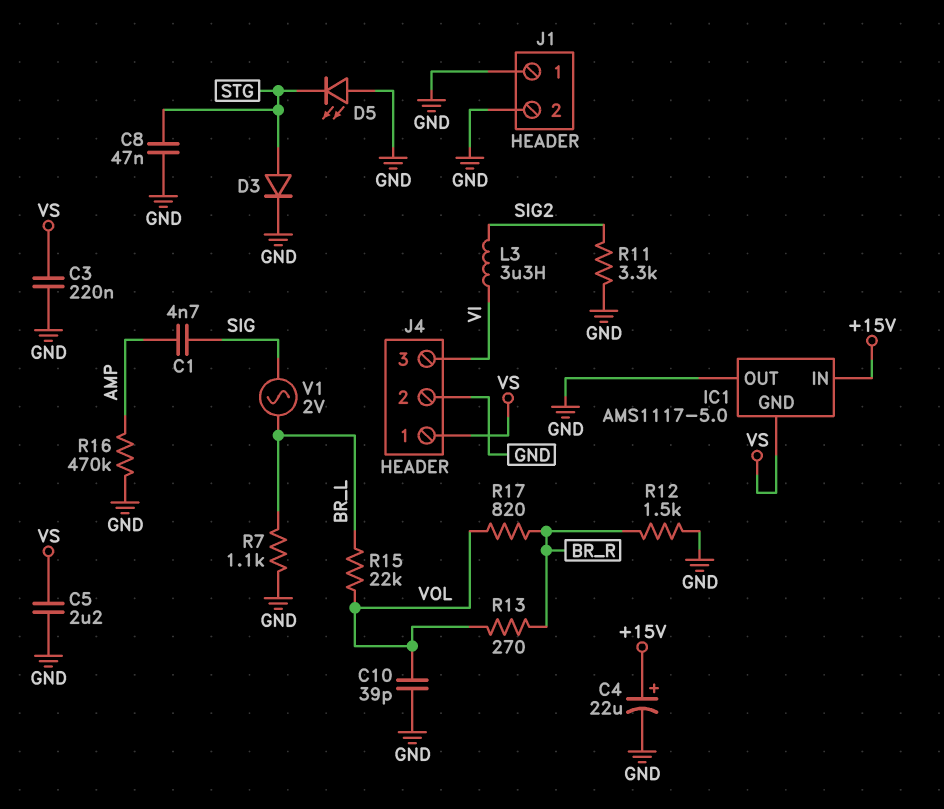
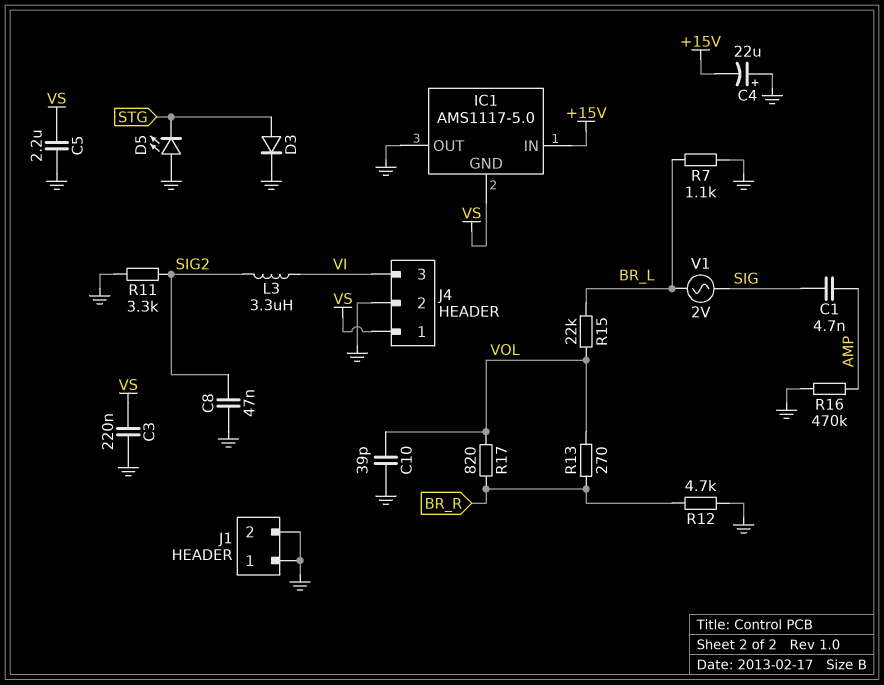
C4: 22uF (plus +15V, minus GND) -> 22uF (plus GND, minus +15V)
C8: 47nF (GND, STG) -> 47nF (GND, SIG2)
R12: 1.5k (BR_R, GND) -> 4.7k (BR_R, GND)

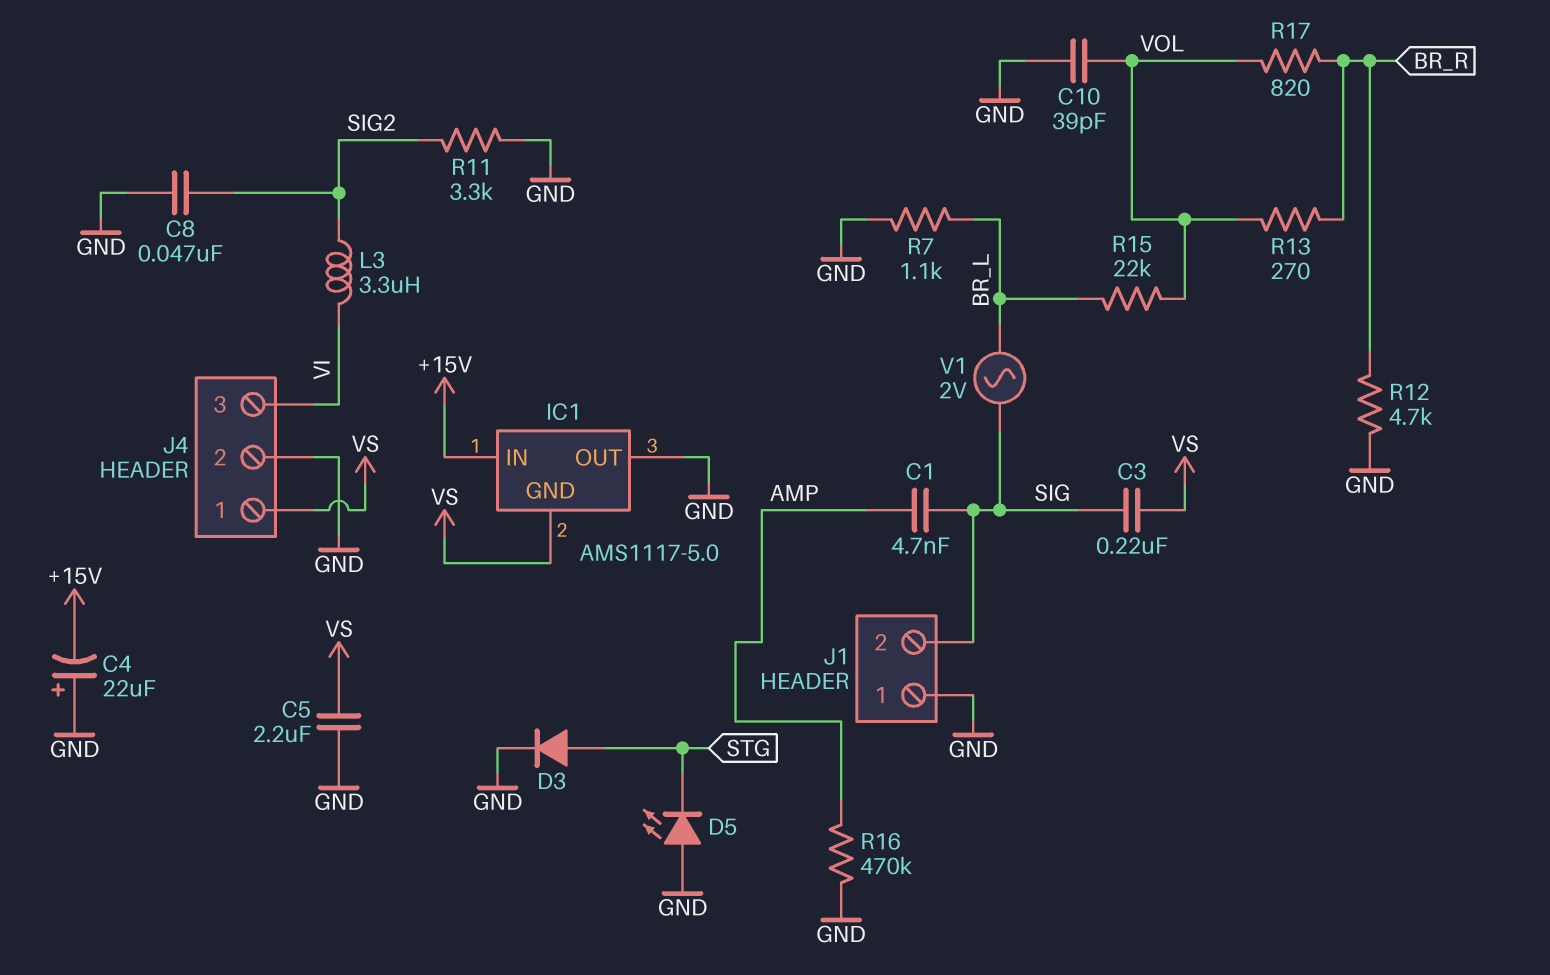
C3: 220nF (GND, VS) -> 220nF (SIG, VS)
J1 pin 2: GND -> SIG

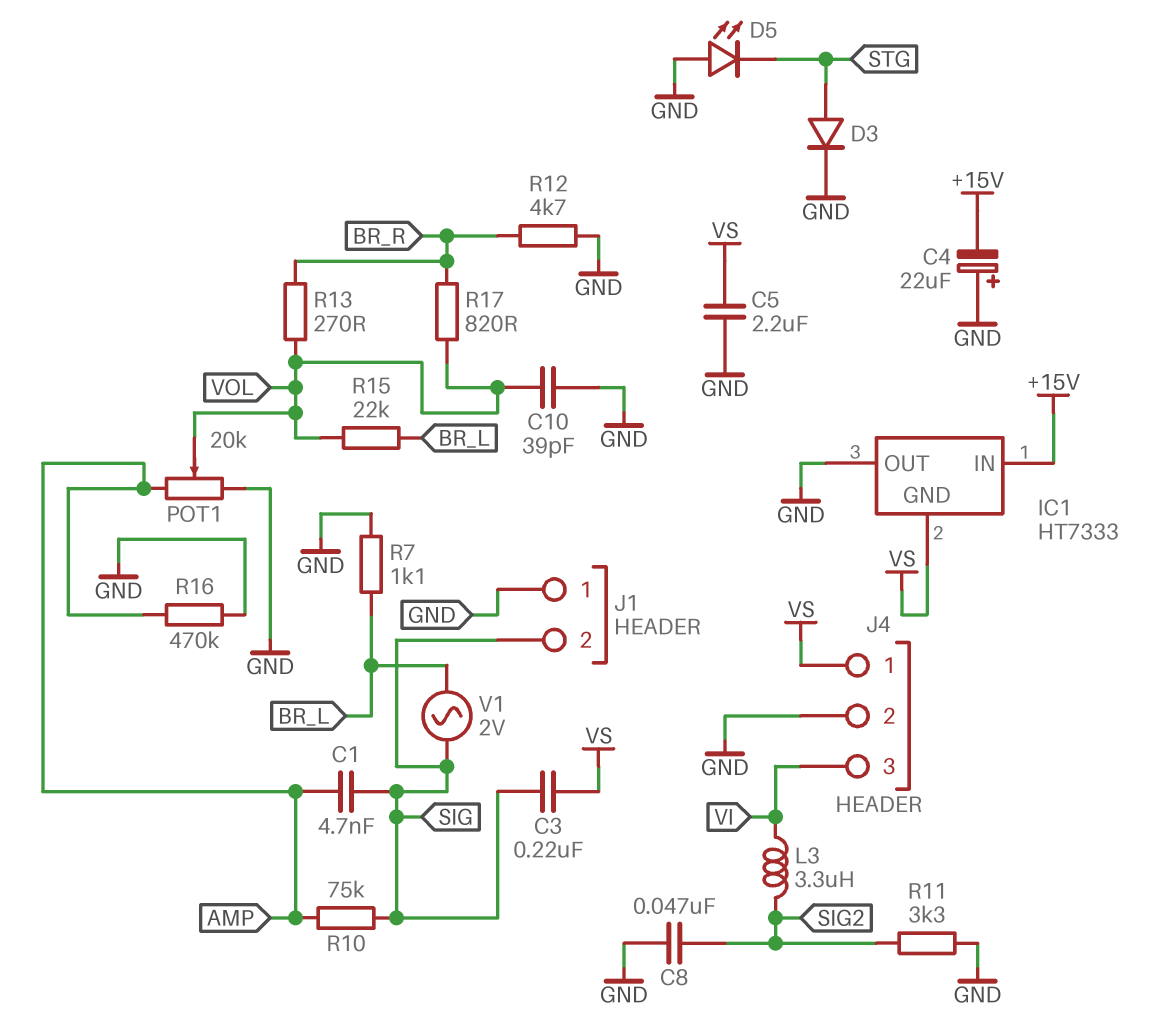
IC1: AMS1117-5.0 -> HT7333
POT1: none -> 20k (AMP, GND, wiper VOL)
R10: none -> 75k (AMP, SIG)

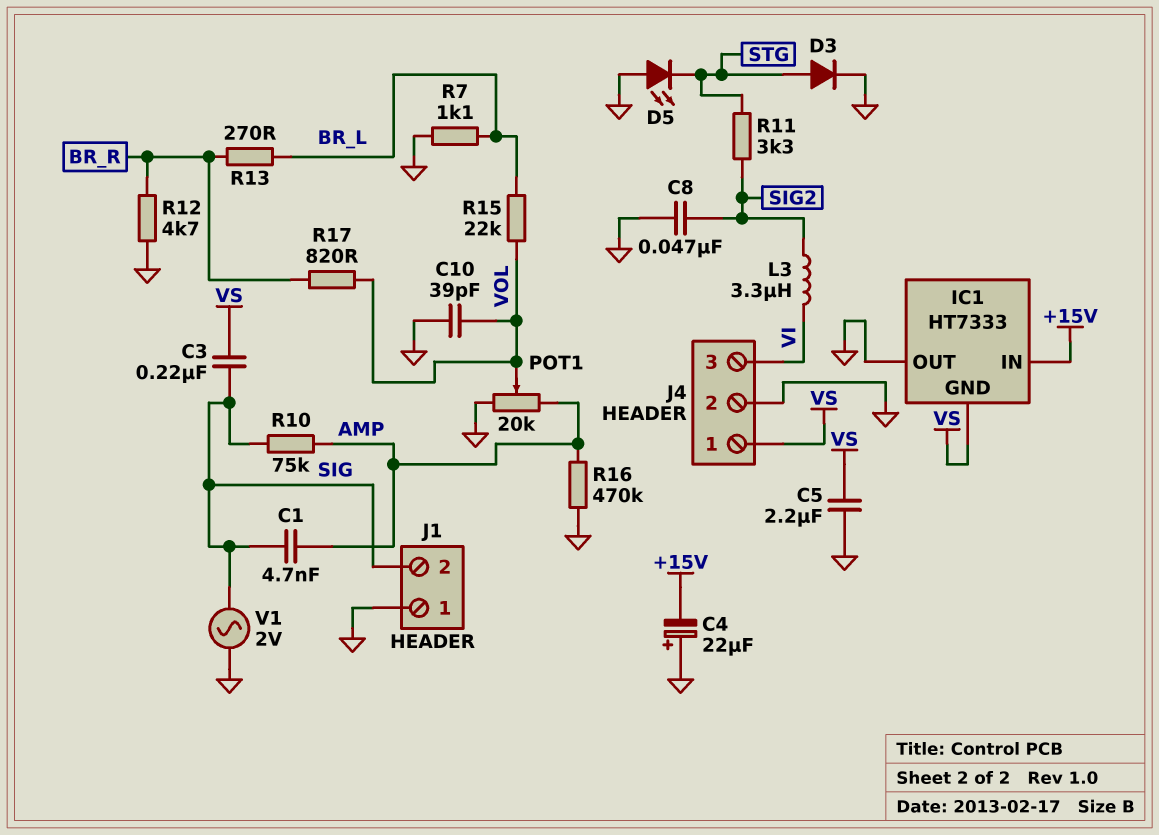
R11: 3.3k (GND, SIG2) -> 3.3k (SIG2, STG)
R13: 270 (BR_R, VOL) -> 270 (BR_L, BR_R)
V1: AC 2V (BR_L, SIG) -> AC 2V (GND, SIG)

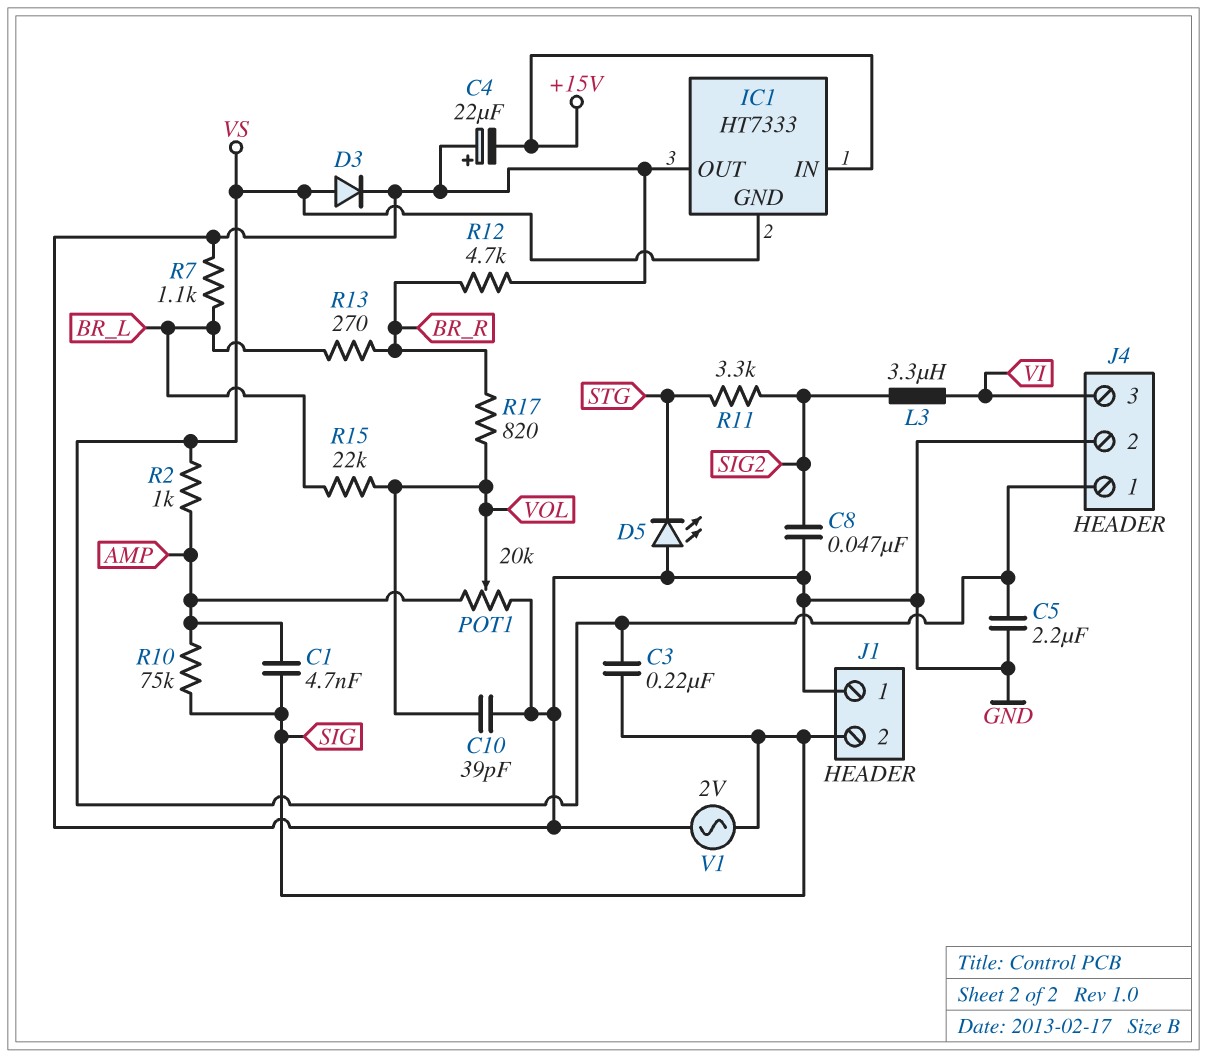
D3: diode (A STG, K GND) -> diode (A VS, K GND)
R2: none -> 1k (AMP, VS)
R16: 470k (AMP, GND) -> none

